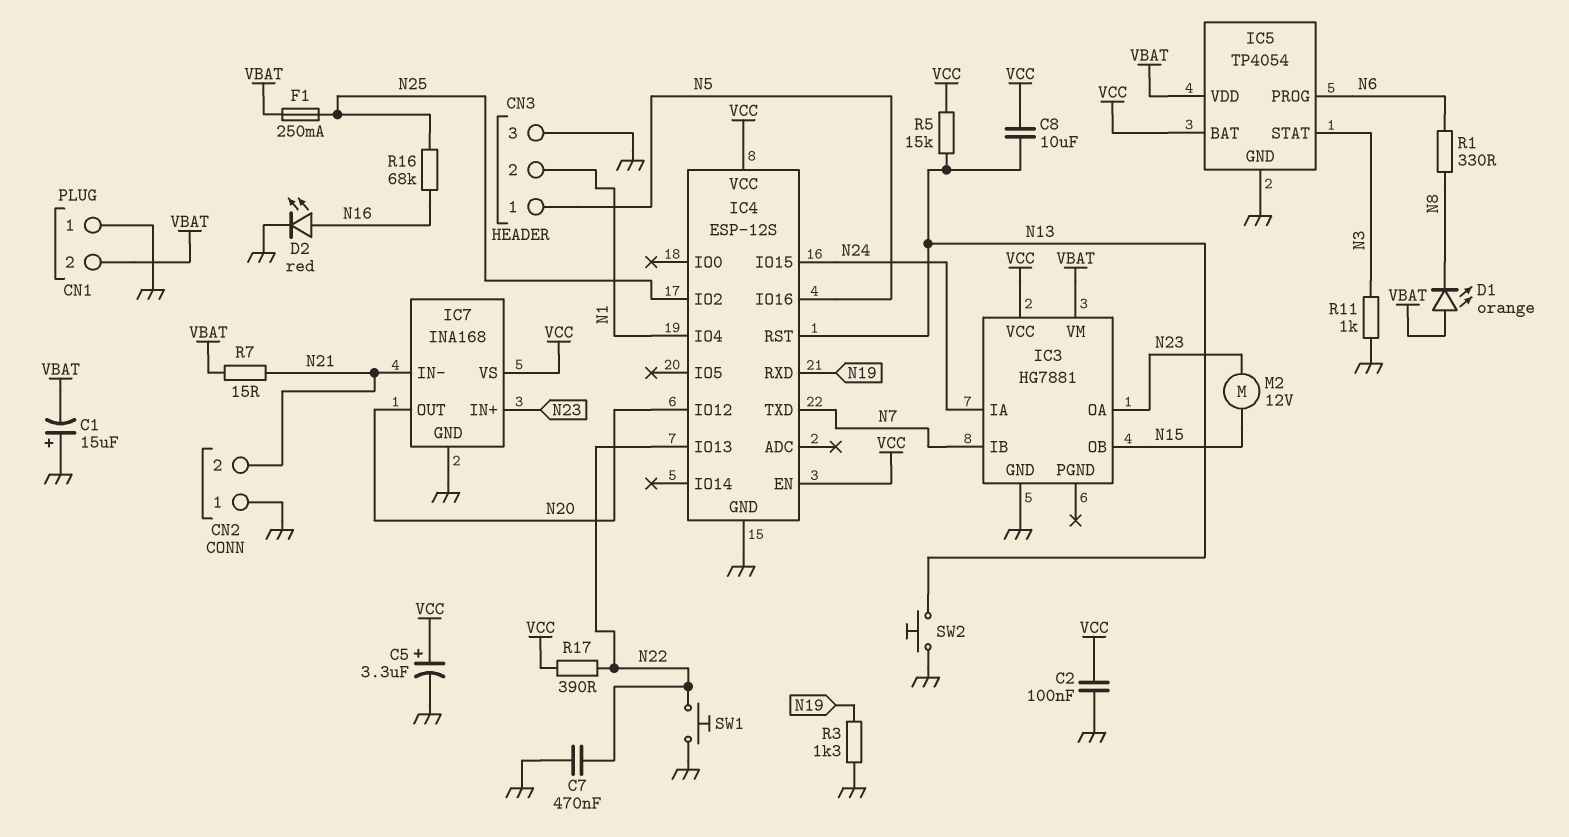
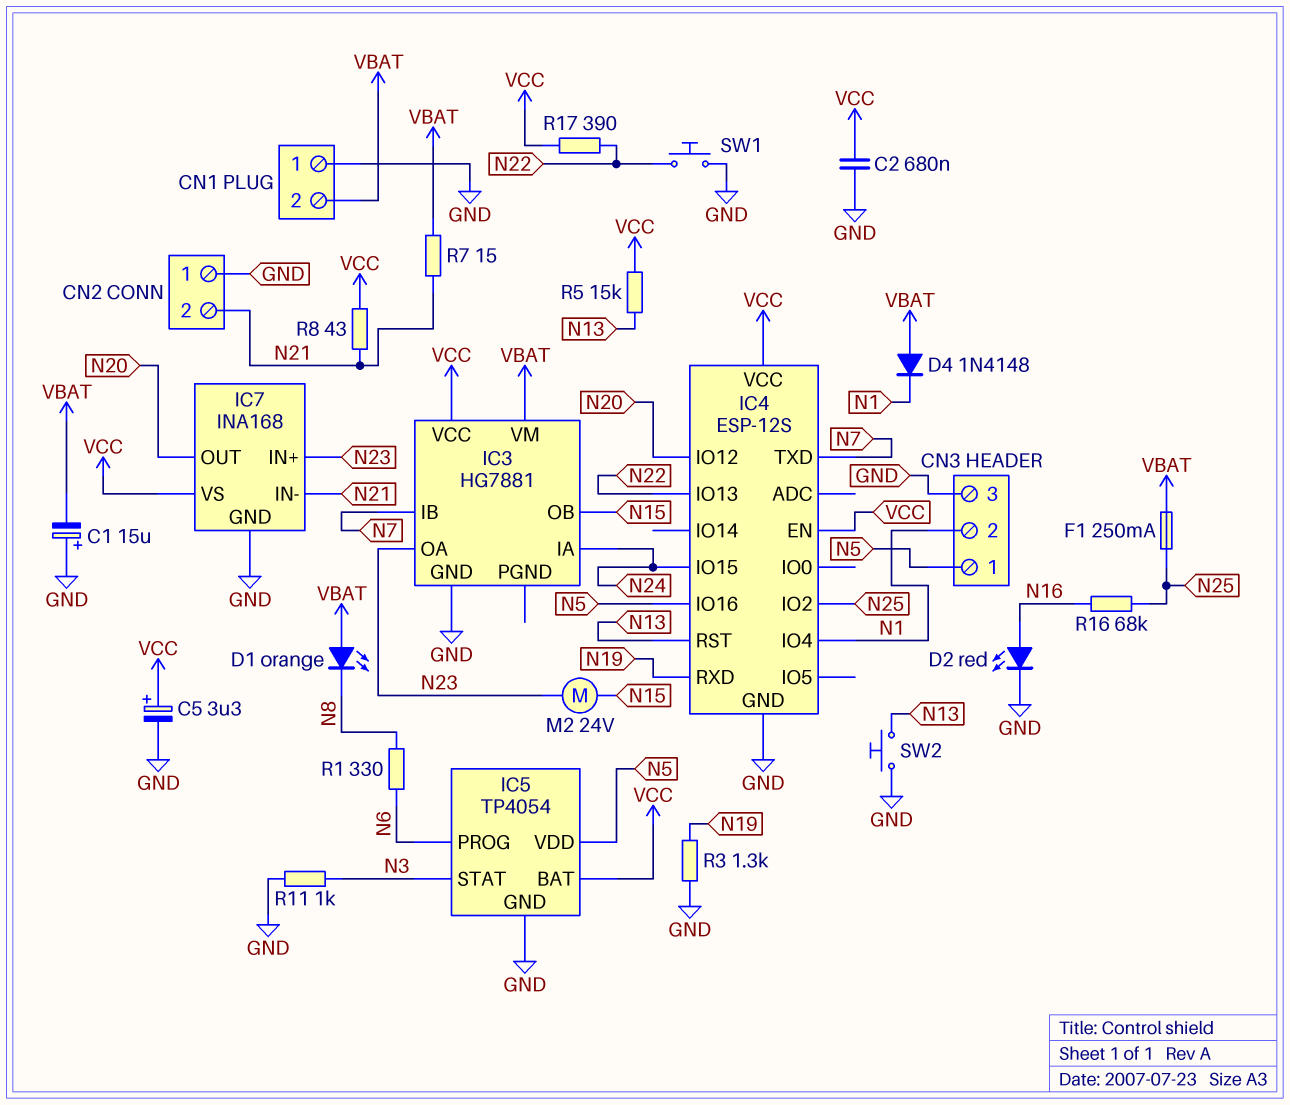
C2: 100nF (GND, VCC) -> 680nF (GND, VCC)
C7: 470nF (GND, N22) -> none
C8: 10uF (N13, VCC) -> none
D4: none -> diode 1N4148 (A VBAT, K N1)
IC5 pin VDD: VBAT -> N5
M2: motor 12V (N15, N23) -> motor 24V (N15, N23)
R8: none -> 43 (N21, VCC)

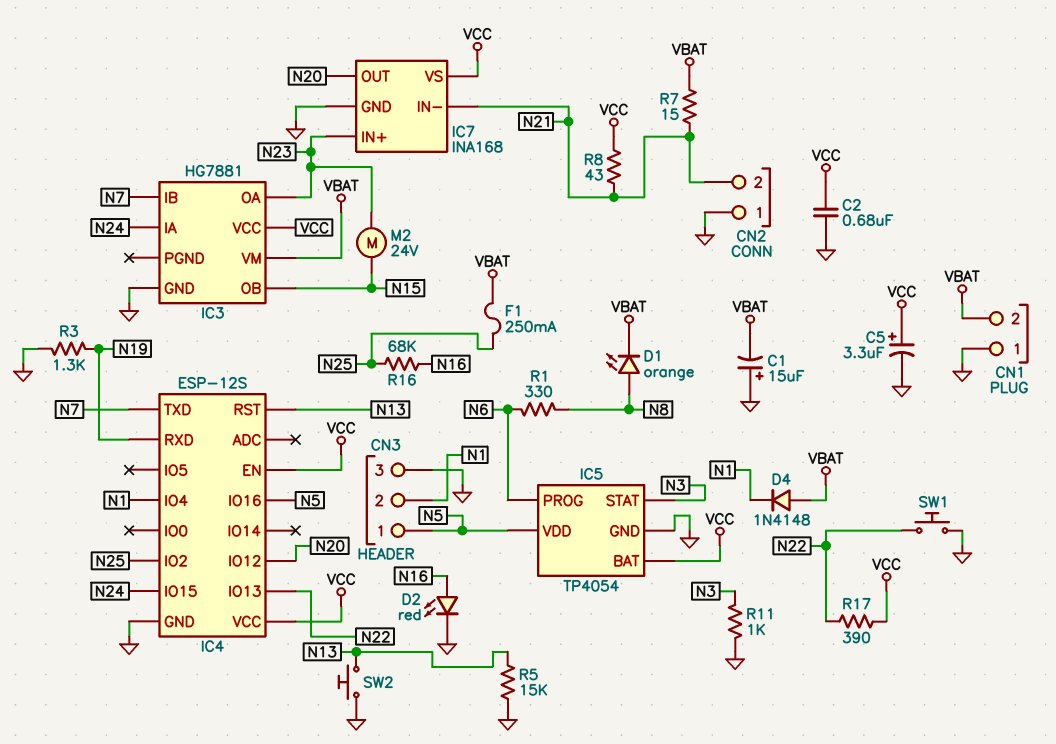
D1: LED orange (A VBAT, K N8) -> LED orange (A N8, K VBAT)
R5: 15k (N13, VCC) -> 15k (GND, N13)

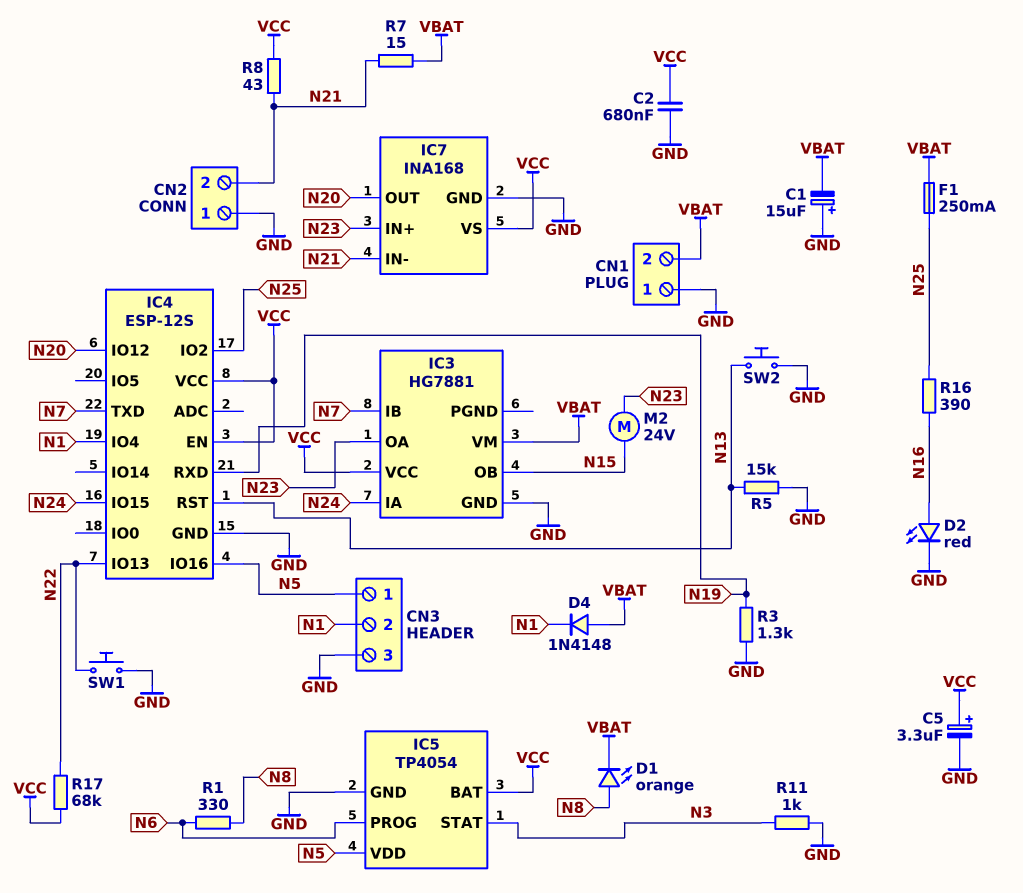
R16: 68k (N16, N25) -> 390 (N16, N25)
R17: 390 (N22, VCC) -> 68k (N22, VCC)

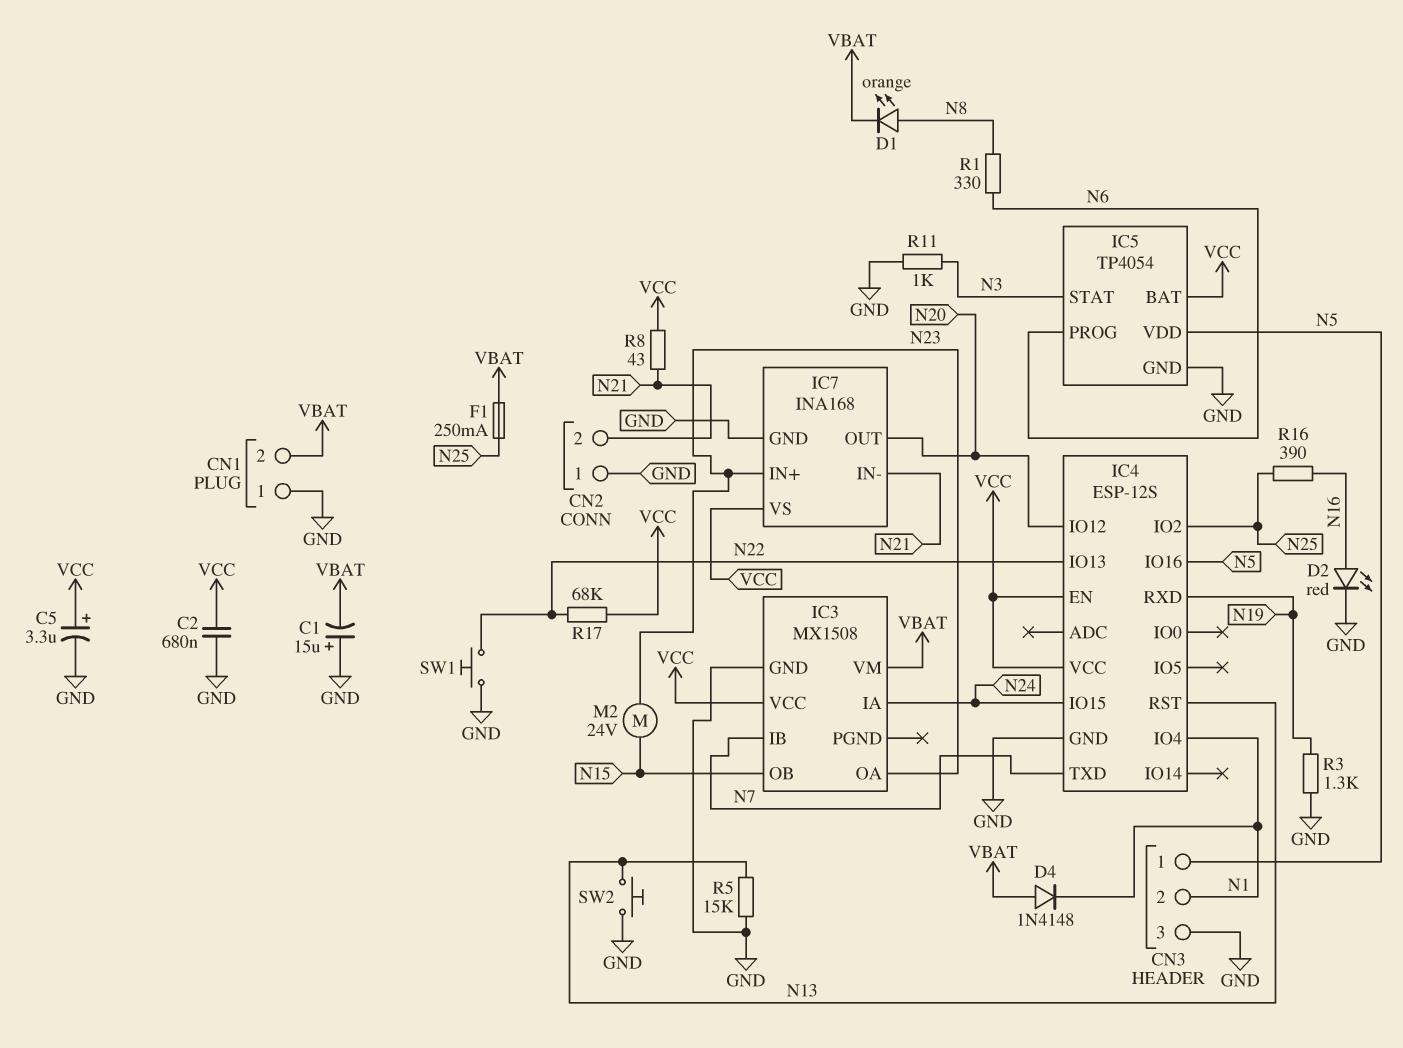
IC3: HG7881 -> MX1508
R7: 15 (N21, VBAT) -> none

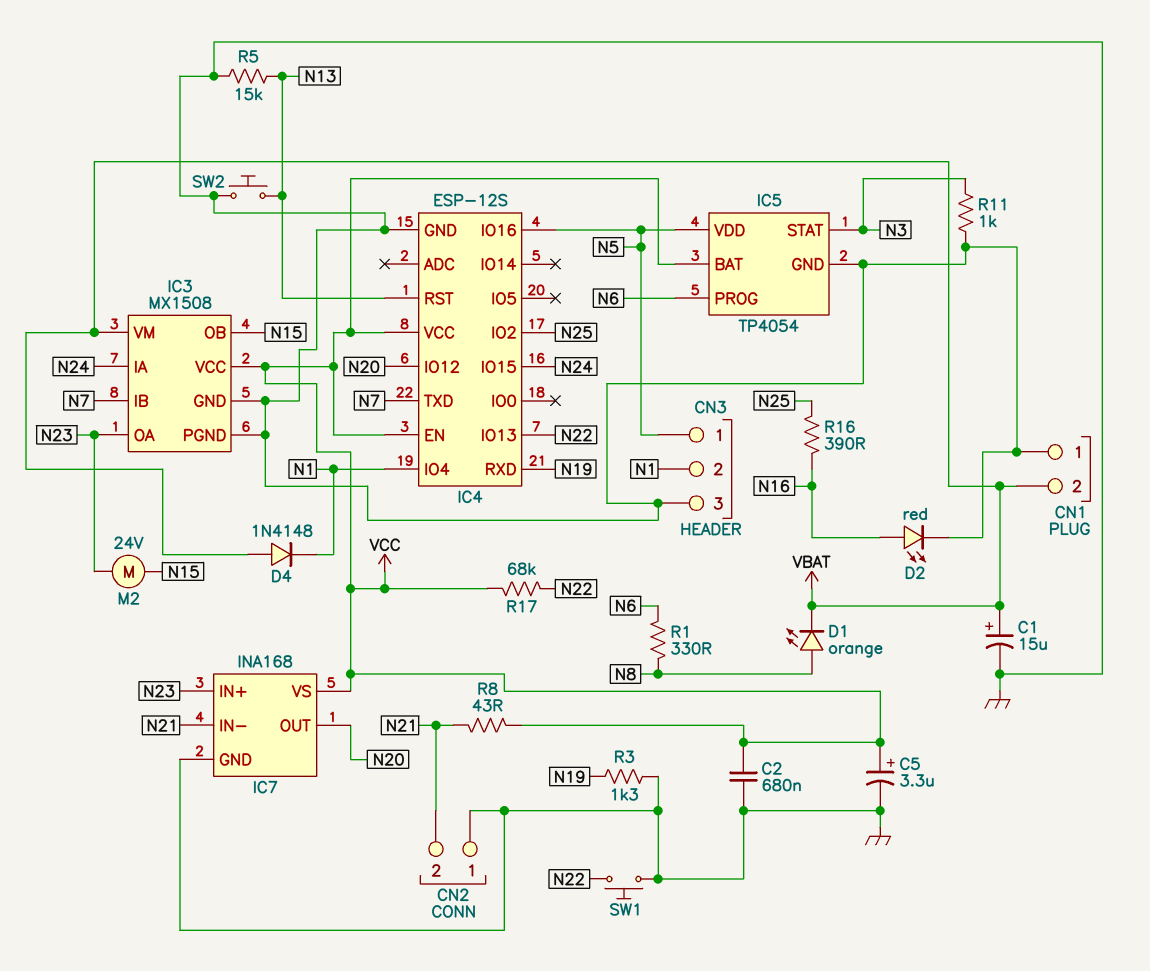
C1: 15uF (plus GND, minus VBAT) -> 15uF (plus VBAT, minus GND)
F1: 250mA (N25, VBAT) -> none
IC3 pin PGND: none -> GND

